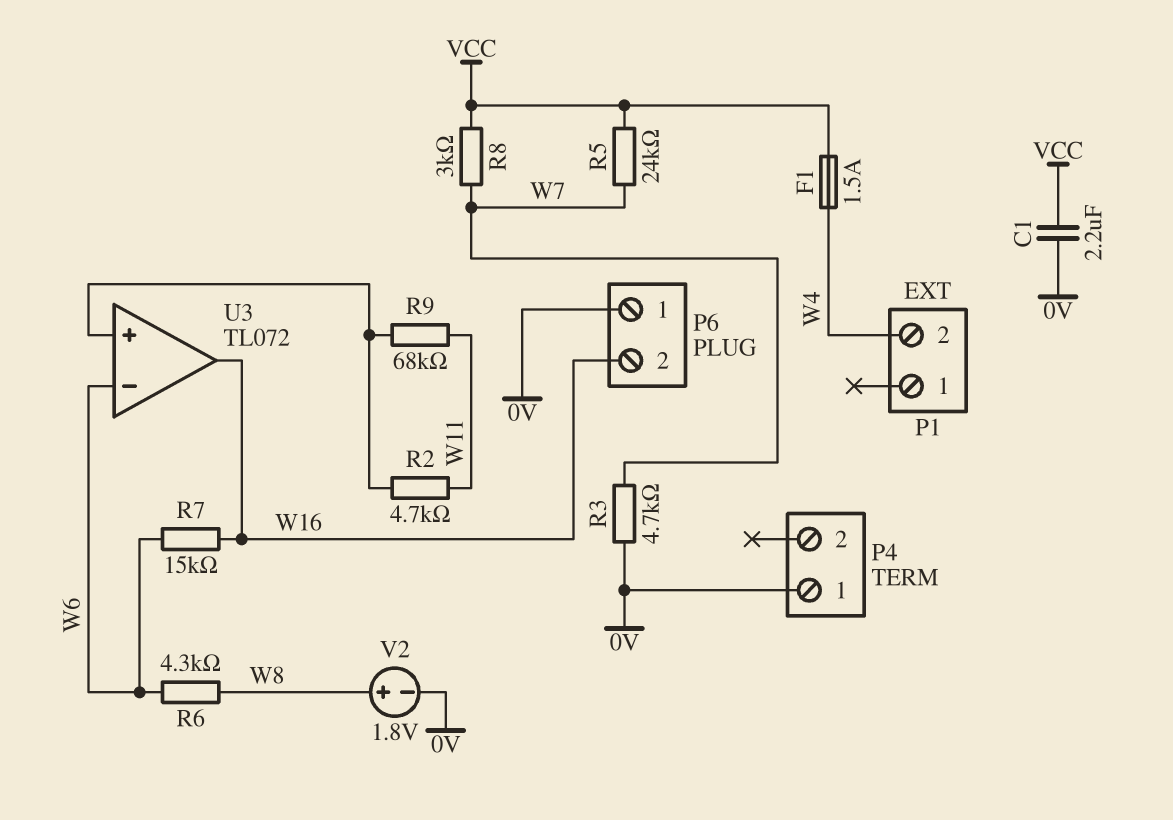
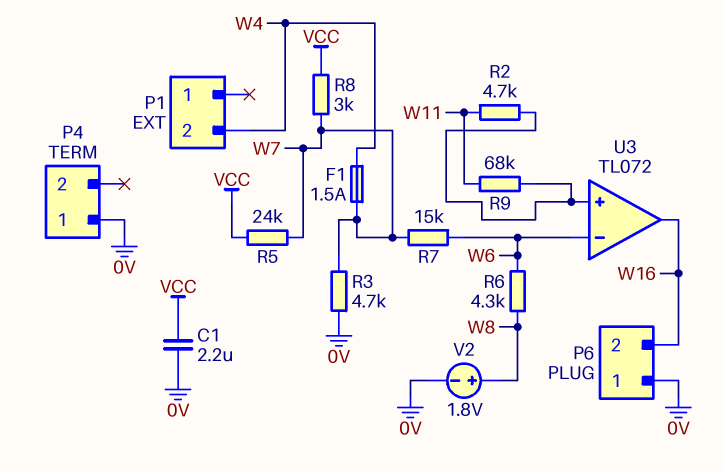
F1: 1.5A (VCC, W4) -> 1.5A (W4, W7)
R7: 15k (W6, W16) -> 15k (W6, W7)

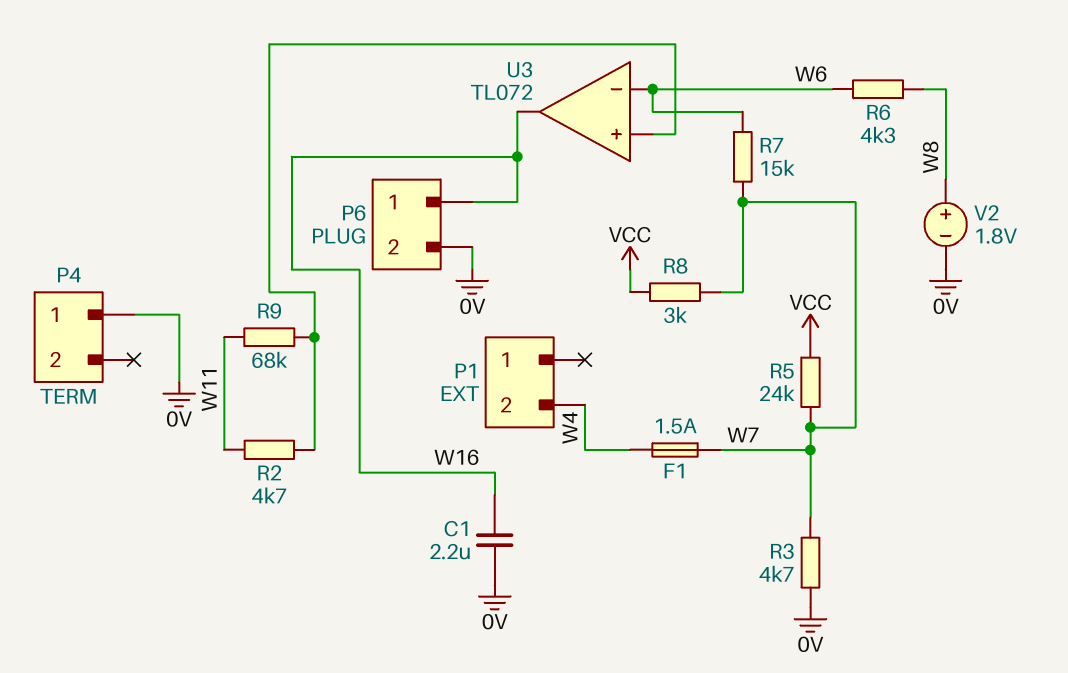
C1: 2.2uF (0V, VCC) -> 2.2uF (0V, W16)
P6 pin 1: 0V -> W16
P6 pin 2: W16 -> 0V

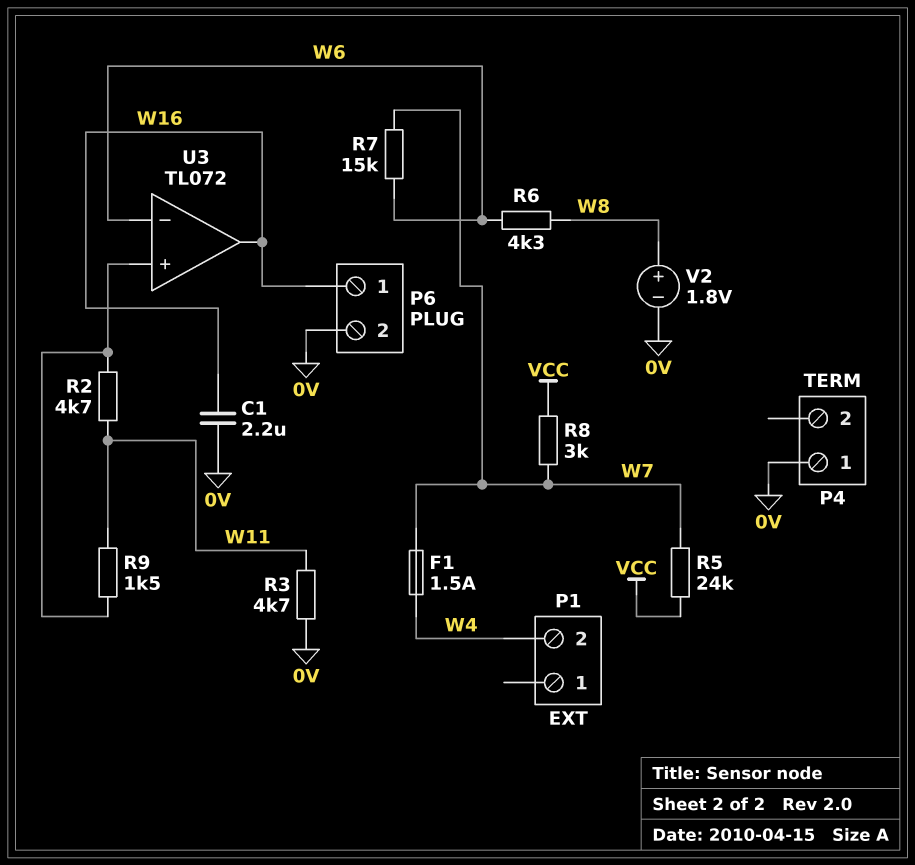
R3: 4.7k (0V, W7) -> 4.7k (0V, W11)
R9: 68k (U3/in+, W11) -> 1.5k (U3/in+, W11)

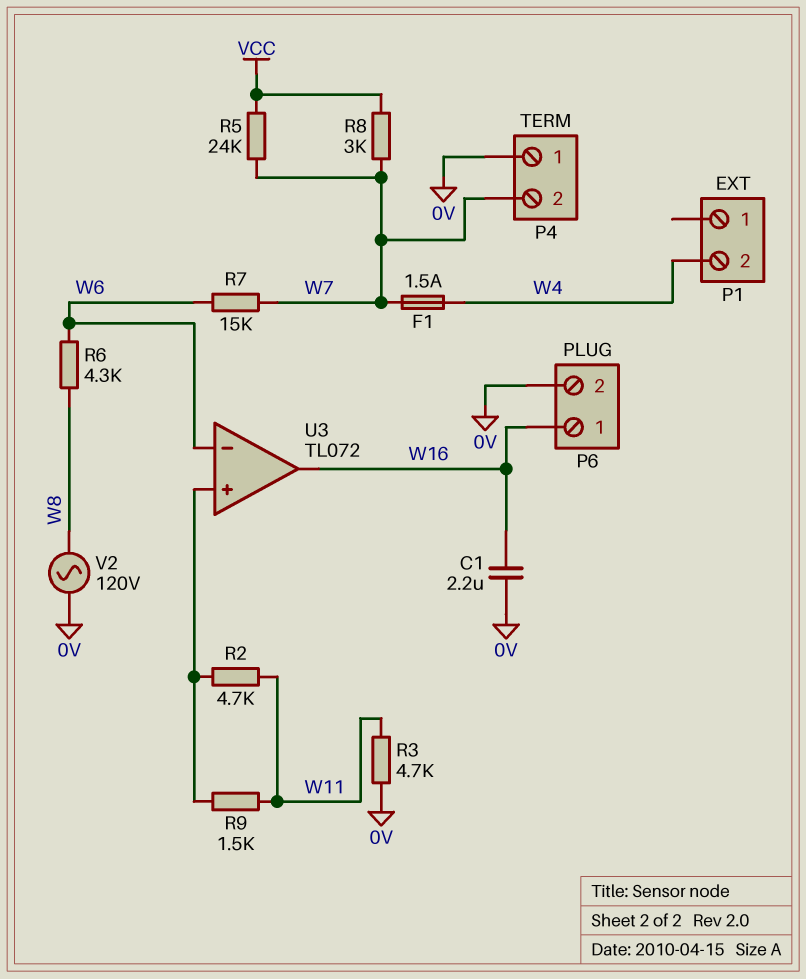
P4 pin 2: none -> W7
V2: 1.8V (plus W8, minus 0V) -> AC 120V (0V, W8)

